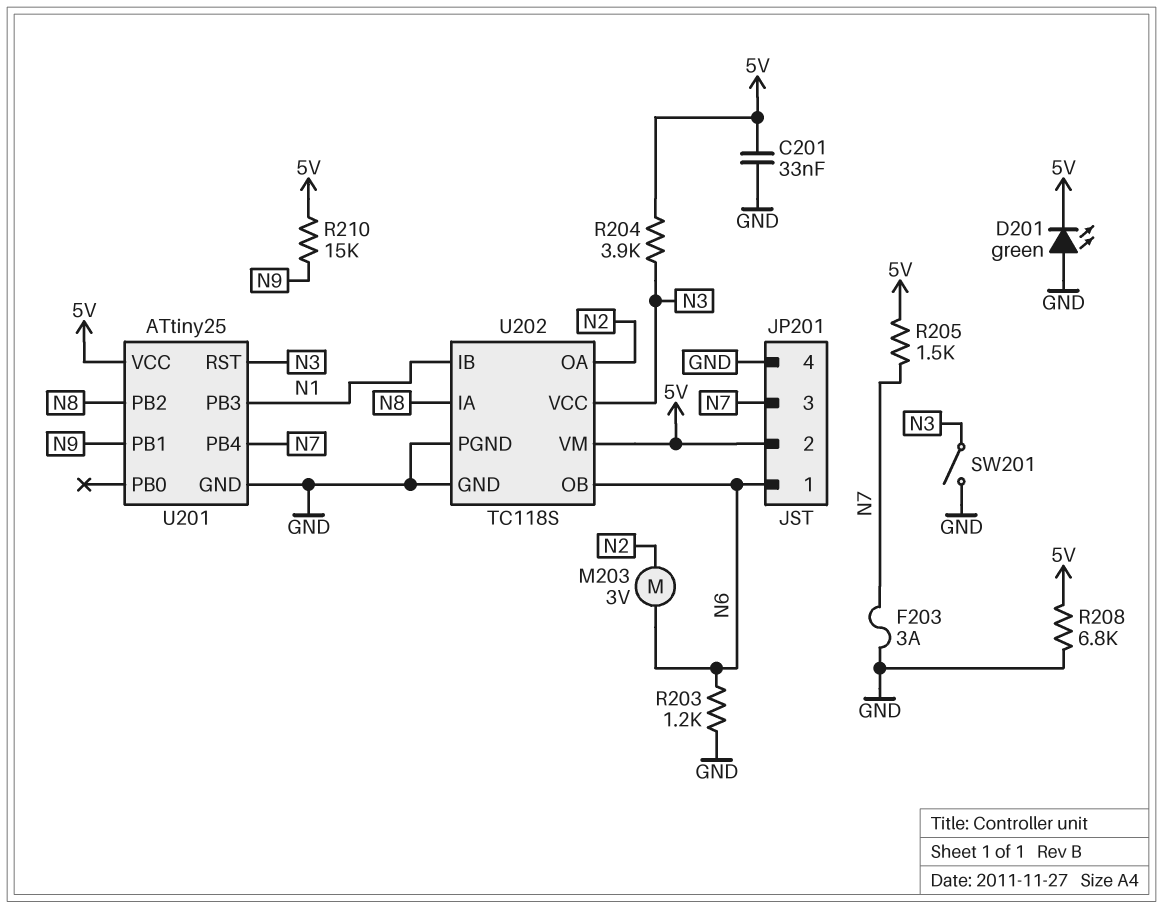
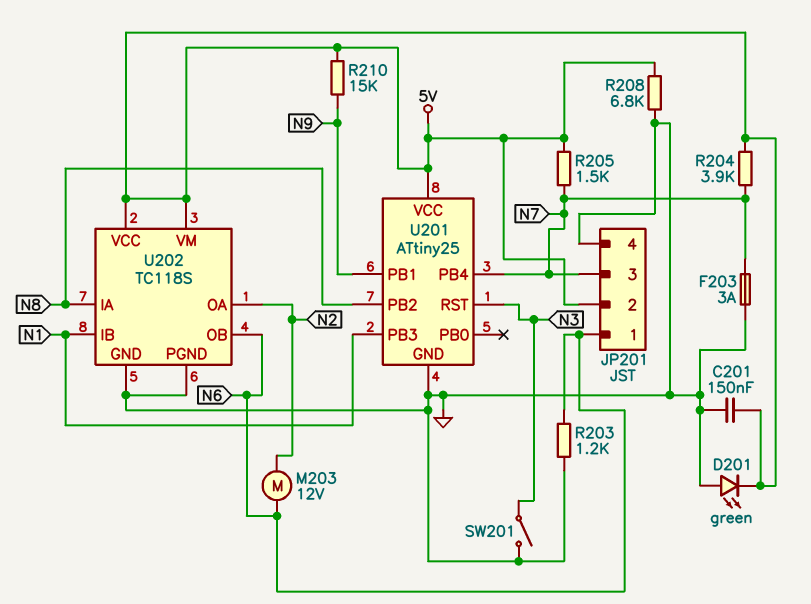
C201: 33nF (5V, GND) -> 150nF (5V, GND)
M203: motor 3V (N2, N6) -> motor 12V (N2, N6)
R204: 3.9k (5V, N3) -> 3.9k (5V, N7)
U202 pin VCC: N3 -> 5V

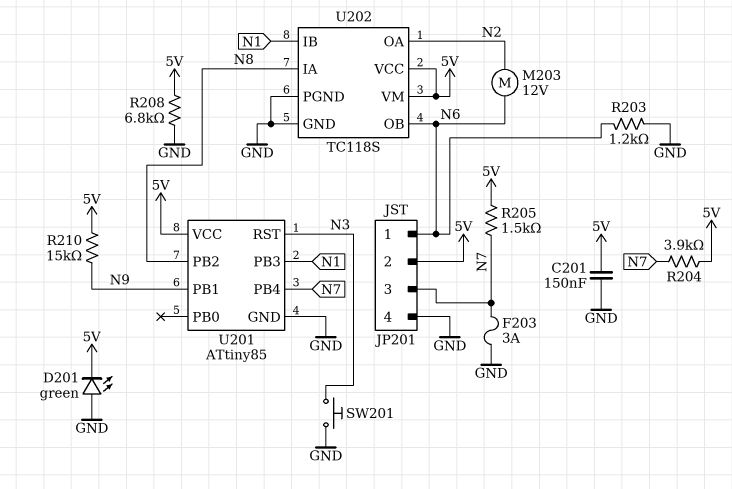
SW201: switch (GND, N3) -> button (GND, N3)
U201: ATtiny25 -> ATtiny85

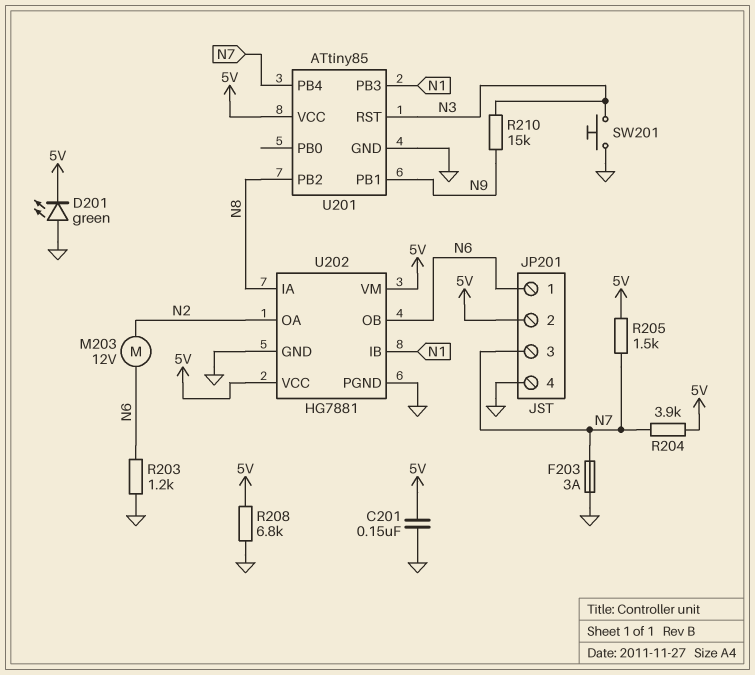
R210: 15k (5V, N9) -> 15k (N3, N9)
U202: TC118S -> HG7881

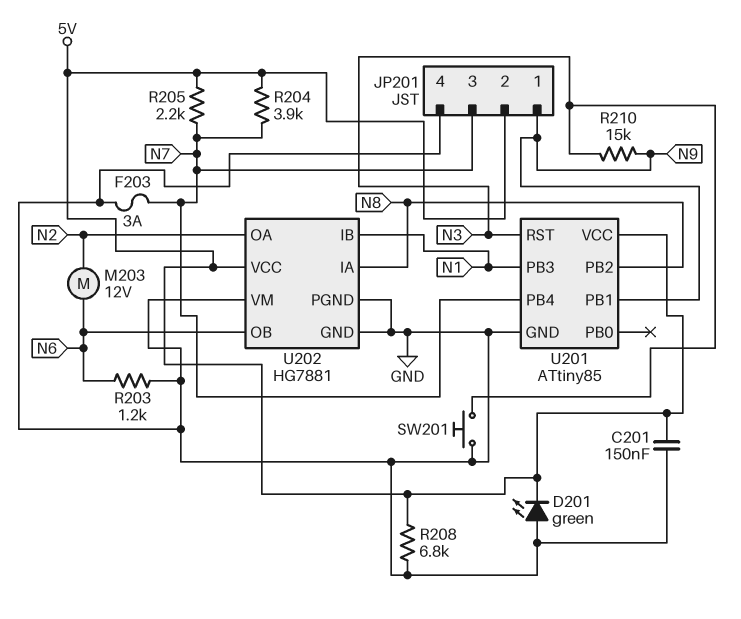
JP201 pin 1: N6 -> N9
R205: 1.5k (5V, N7) -> 2.2k (5V, N7)
U202 pin VM: 5V -> GND

